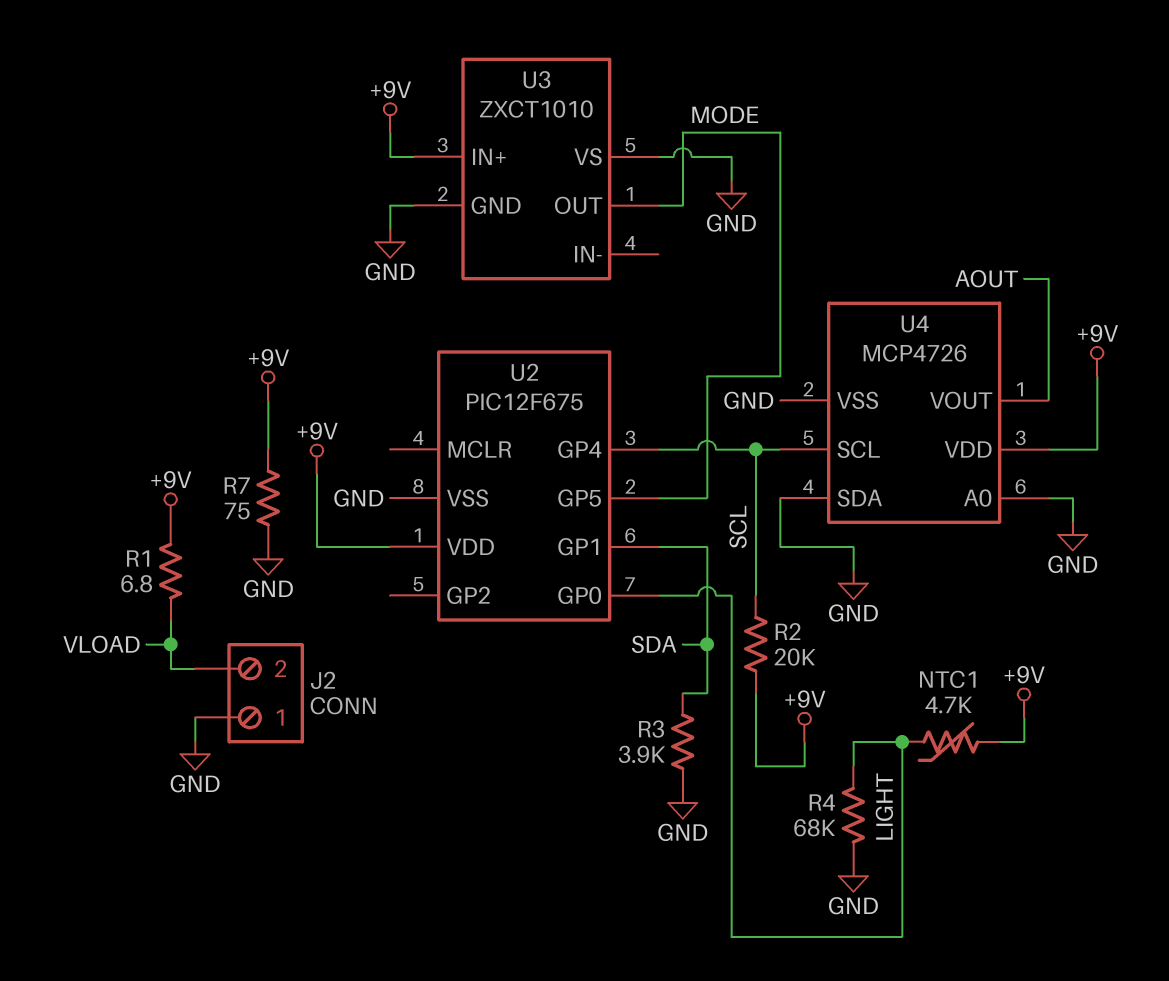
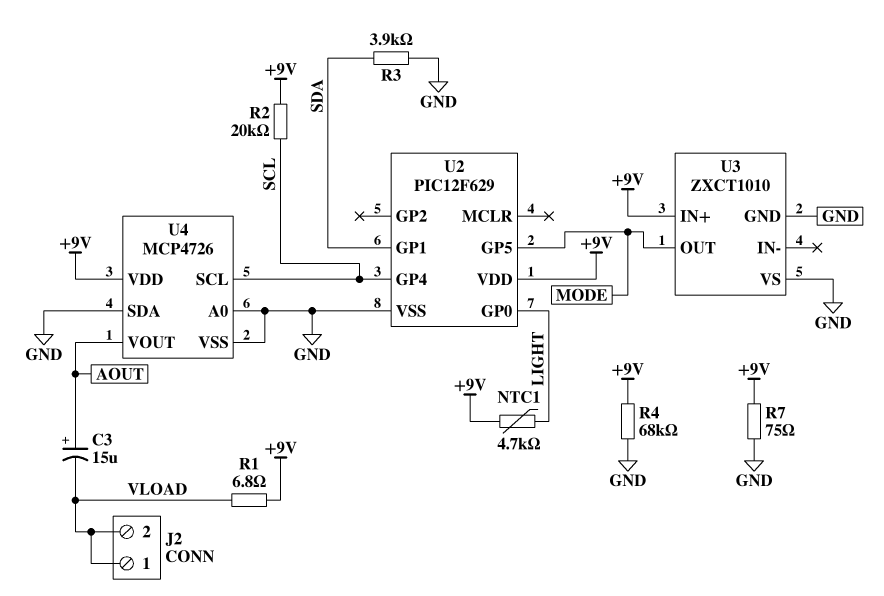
C3: none -> 15uF (plus AOUT, minus VLOAD)
J2 pin 1: GND -> VLOAD
R4: 68k (GND, LIGHT) -> 68k (+9V, GND)
U2: PIC12F675 -> PIC12F629

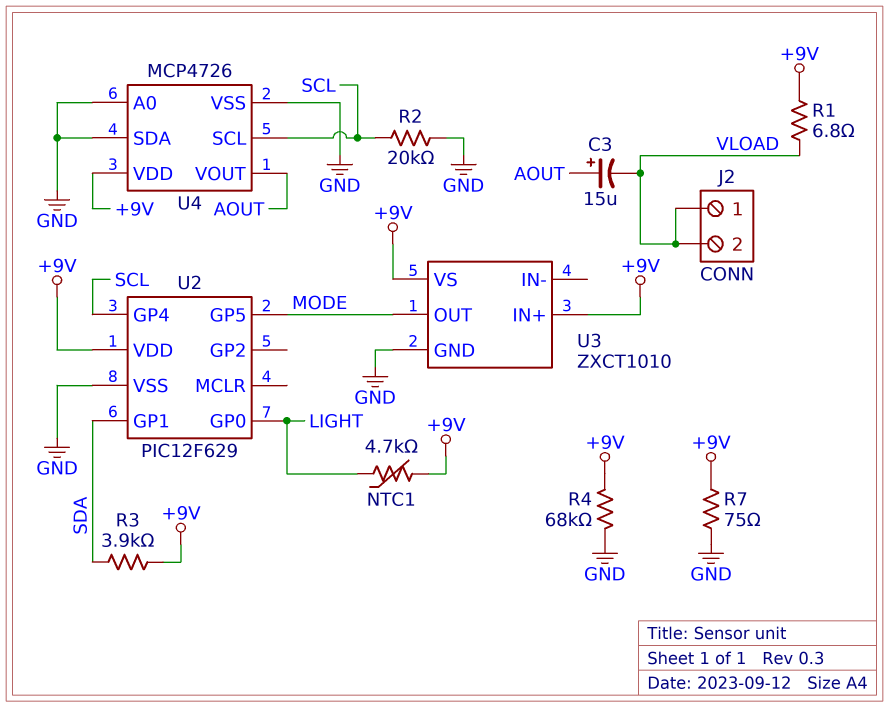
R2: 20k (+9V, SCL) -> 20k (GND, SCL)
R3: 3.9k (GND, SDA) -> 3.9k (+9V, SDA)
U3 pin VS: GND -> +9V

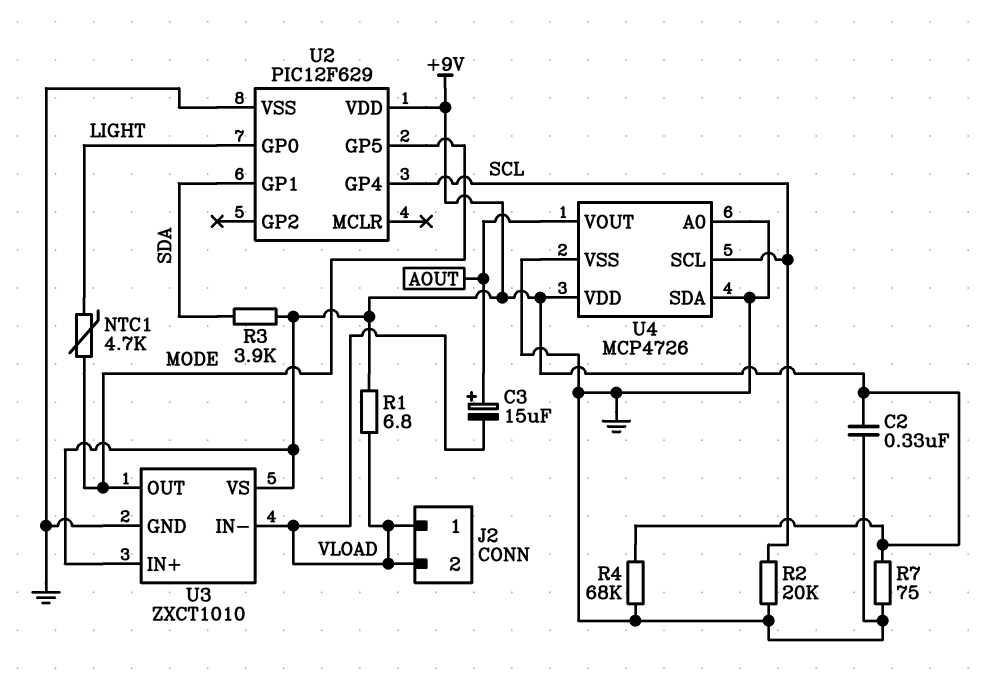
C2: none -> 330nF (+9V, GND)
NTC1: 4.7k (+9V, LIGHT) -> 4.7k (LIGHT, MODE)
U3 pin IN-: none -> VLOAD

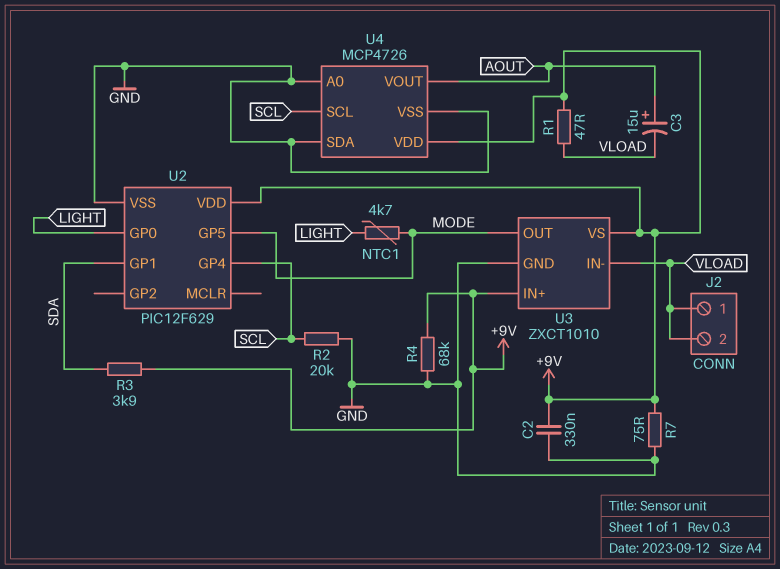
R1: 6.8 (+9V, VLOAD) -> 47 (+9V, VLOAD)

